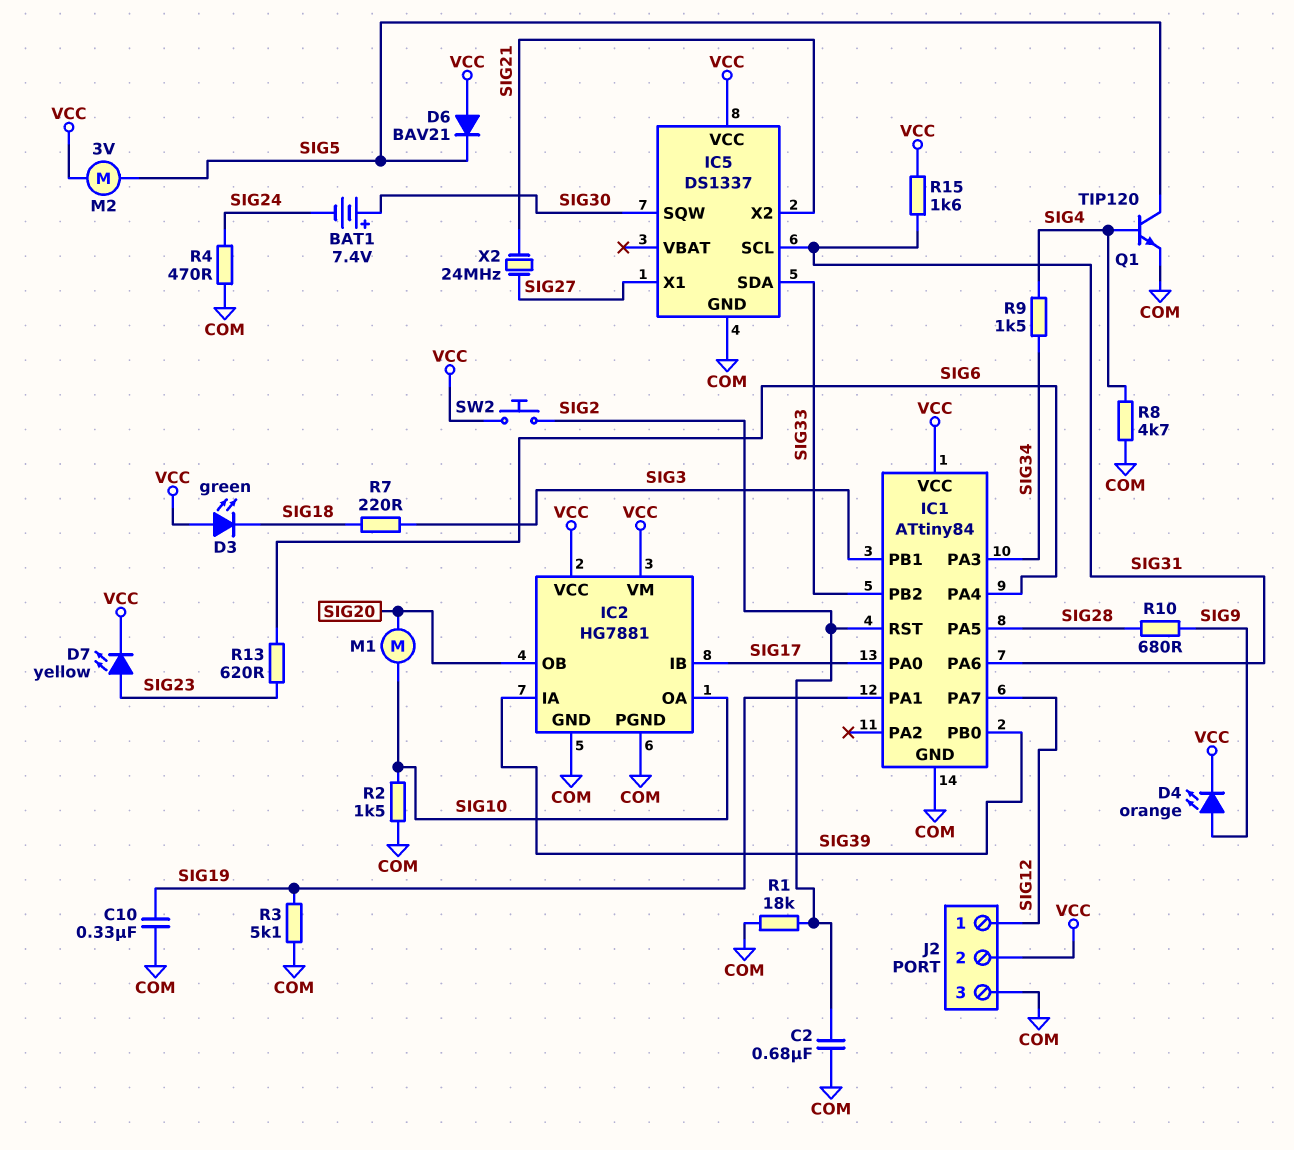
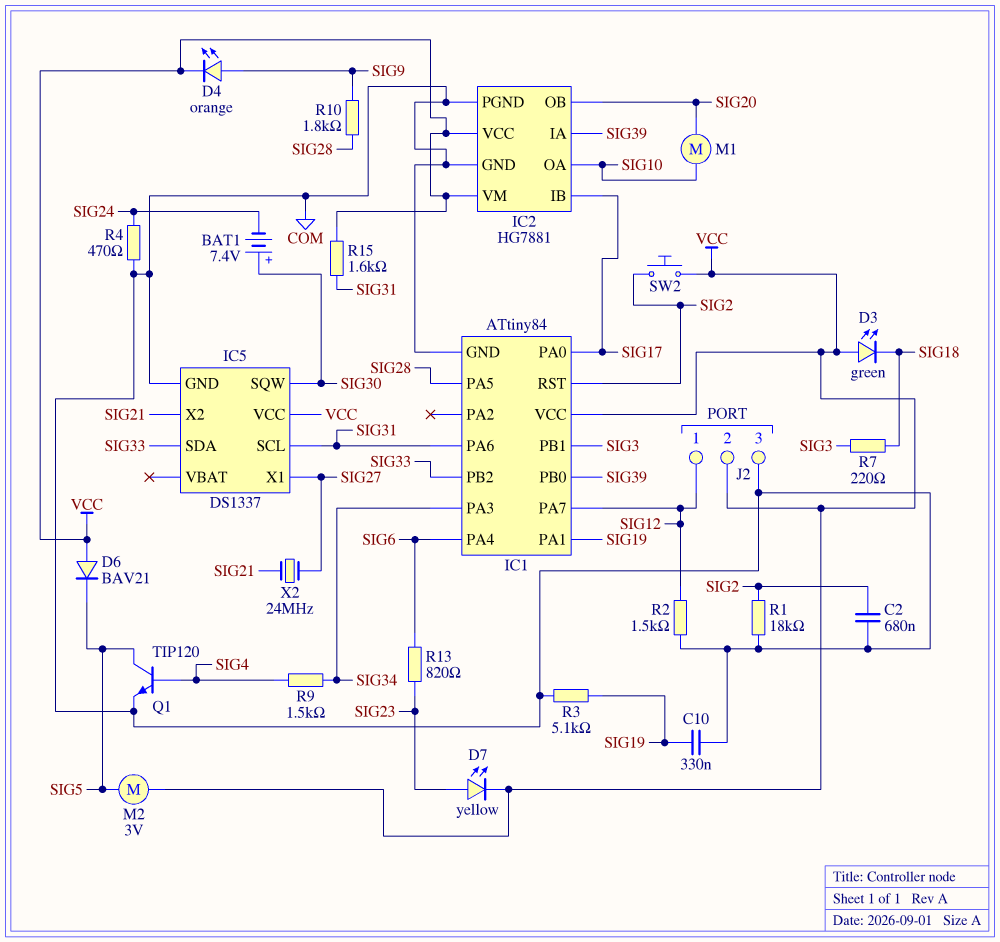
R2: 1.5k (COM, SIG10) -> 1.5k (COM, SIG12)
R8: 4.7k (COM, SIG4) -> none
R10: 680 (SIG9, SIG28) -> 1.8k (SIG9, SIG28)
R13: 620 (SIG6, SIG23) -> 820 (SIG6, SIG23)

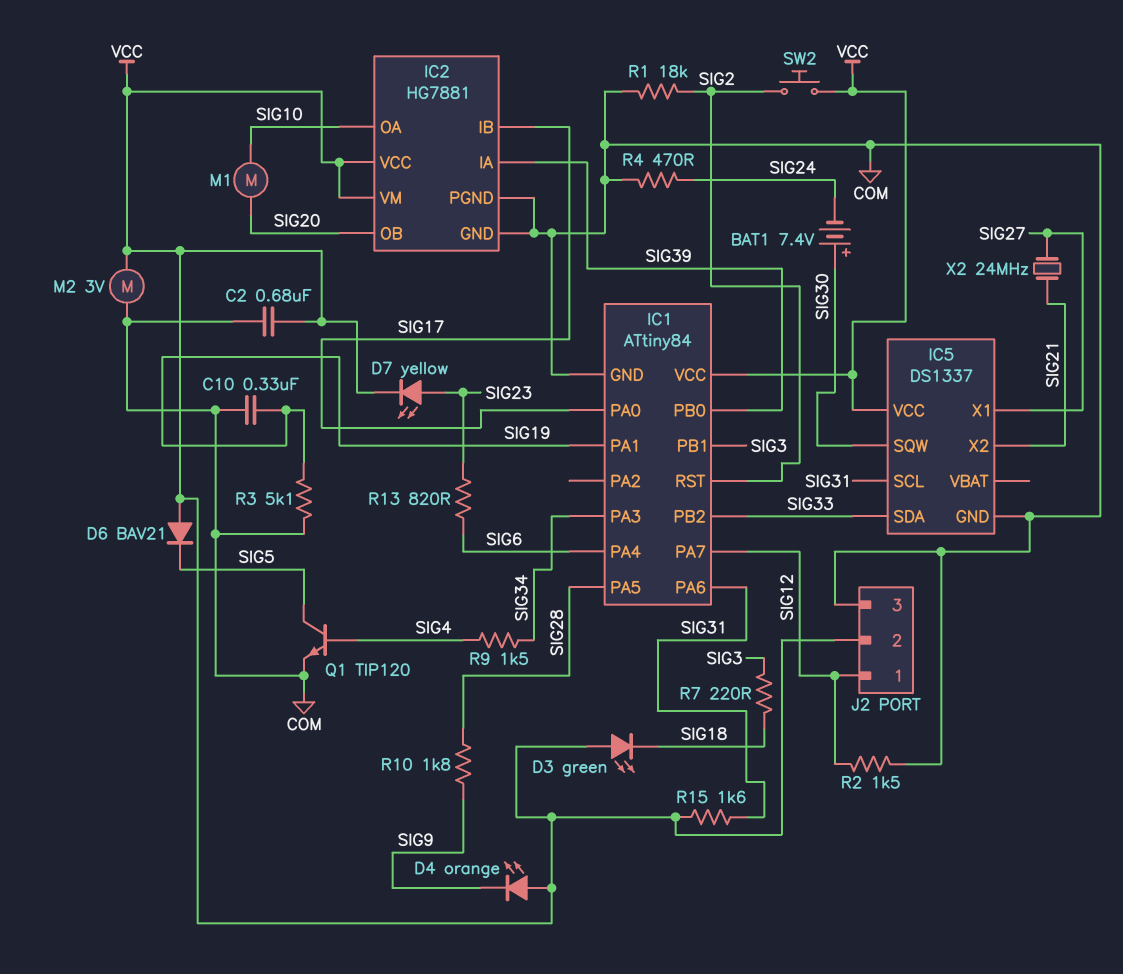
C2: 680nF (COM, SIG2) -> 680nF (COM, VCC)
D4: LED orange (A SIG9, K VCC) -> LED orange (A VCC, K SIG9)
M2: motor 3V (SIG5, VCC) -> motor 3V (COM, VCC)

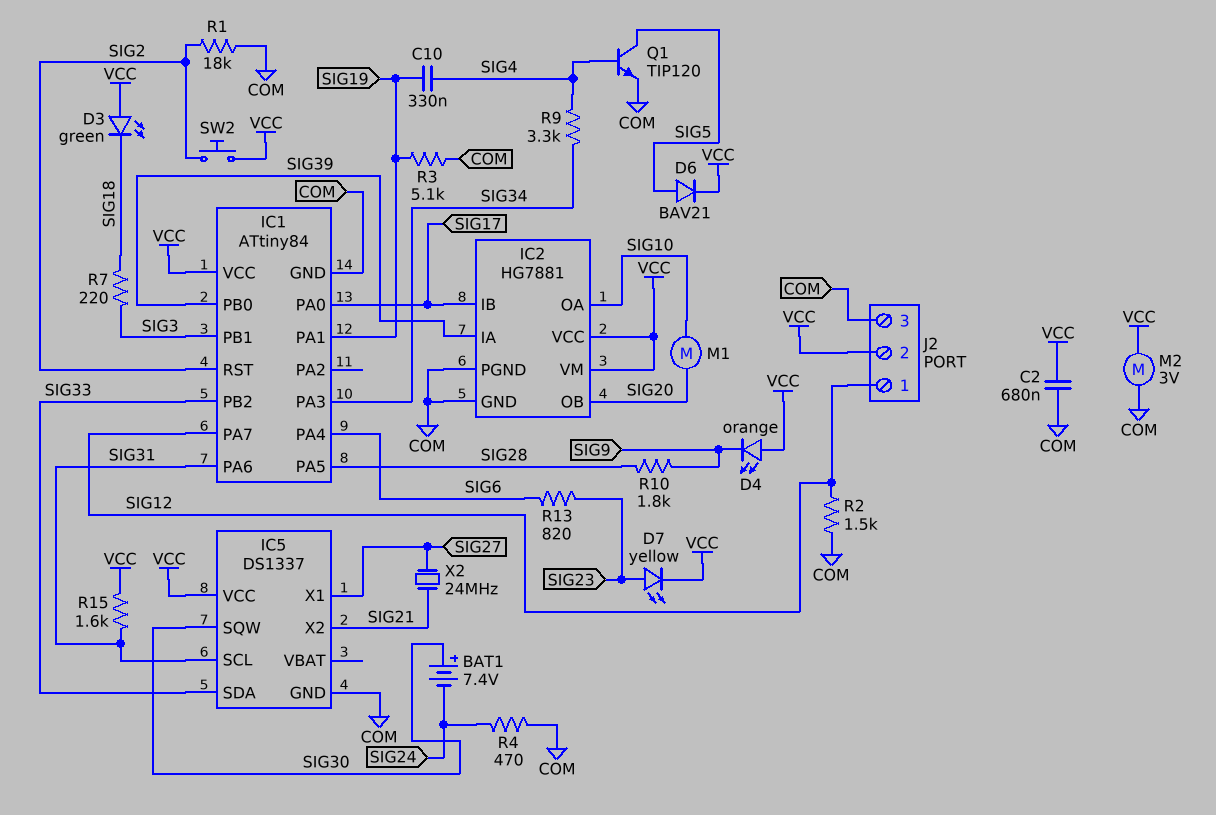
C10: 330nF (COM, SIG19) -> 330nF (SIG4, SIG19)
D6: diode BAV21 (A VCC, K SIG5) -> diode BAV21 (A SIG5, K VCC)
R9: 1.5k (SIG4, SIG34) -> 3.3k (SIG4, SIG34)

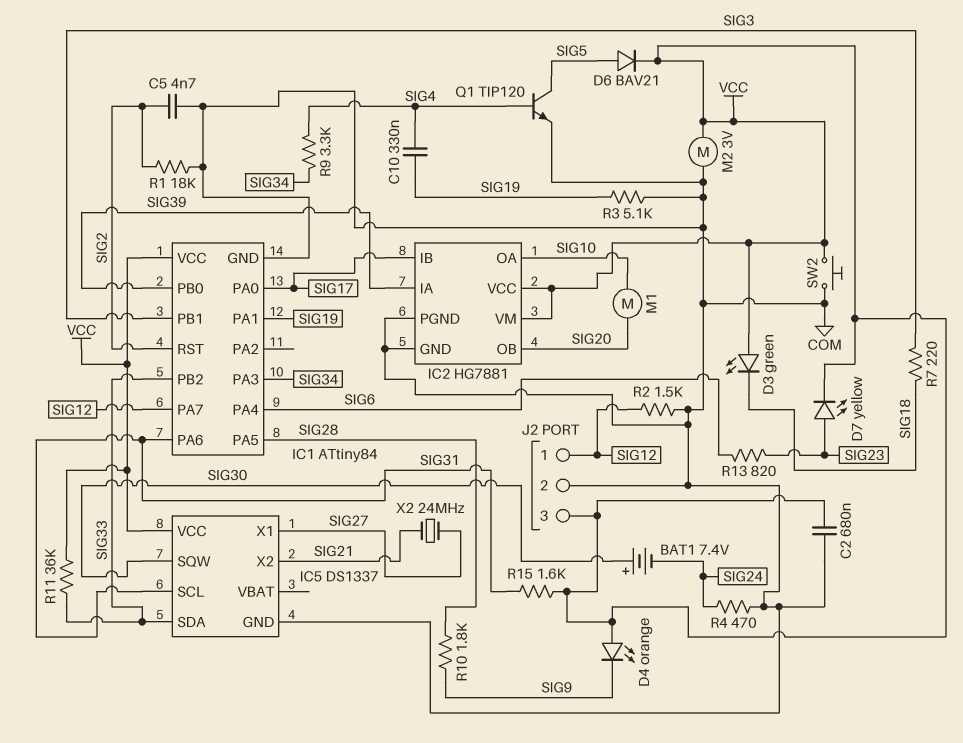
C5: none -> 4.7nF (COM, SIG2)
J2 pin 2: VCC -> COM
J2 pin 3: COM -> VCC
R11: none -> 36k (SIG33, VCC)
SW2: button (SIG2, VCC) -> button (COM, VCC)

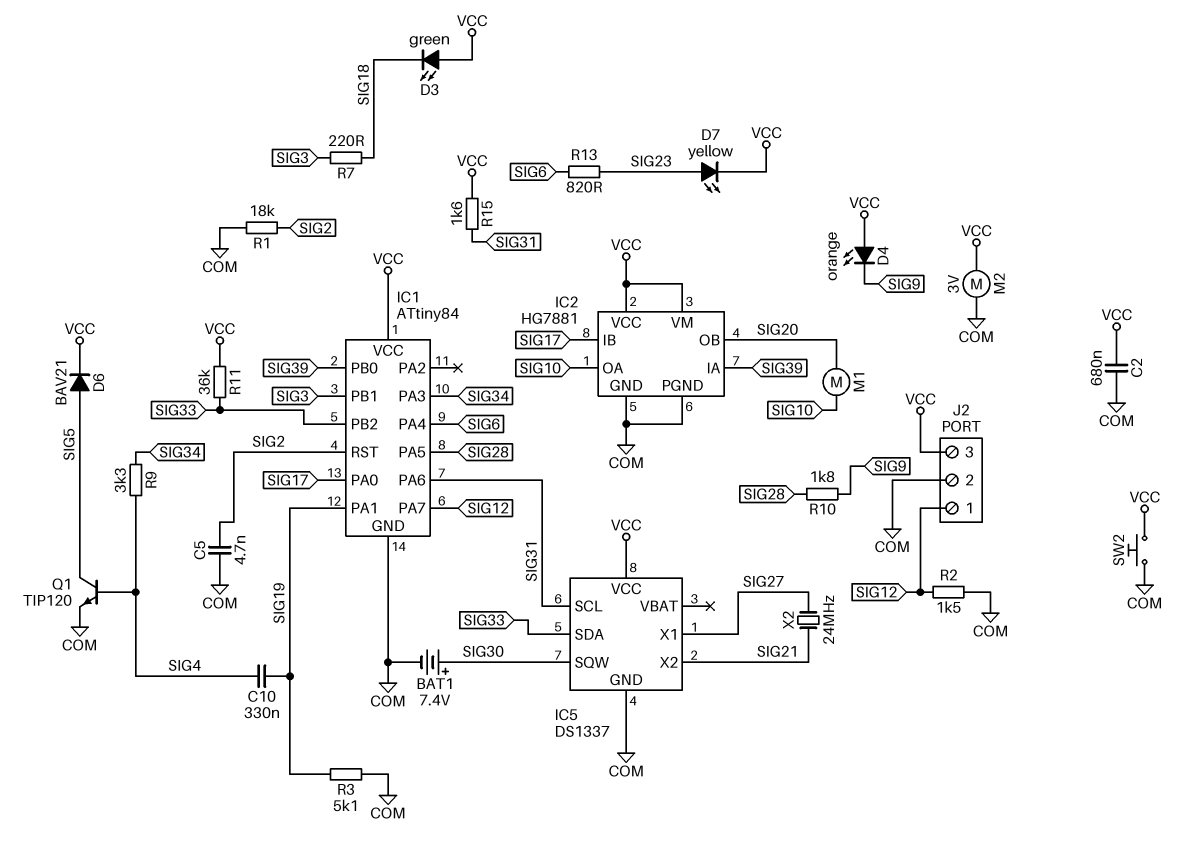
BAT1: 7.4V (plus SIG30, minus SIG24) -> 7.4V (plus SIG30, minus COM)
R4: 470 (COM, SIG24) -> none

